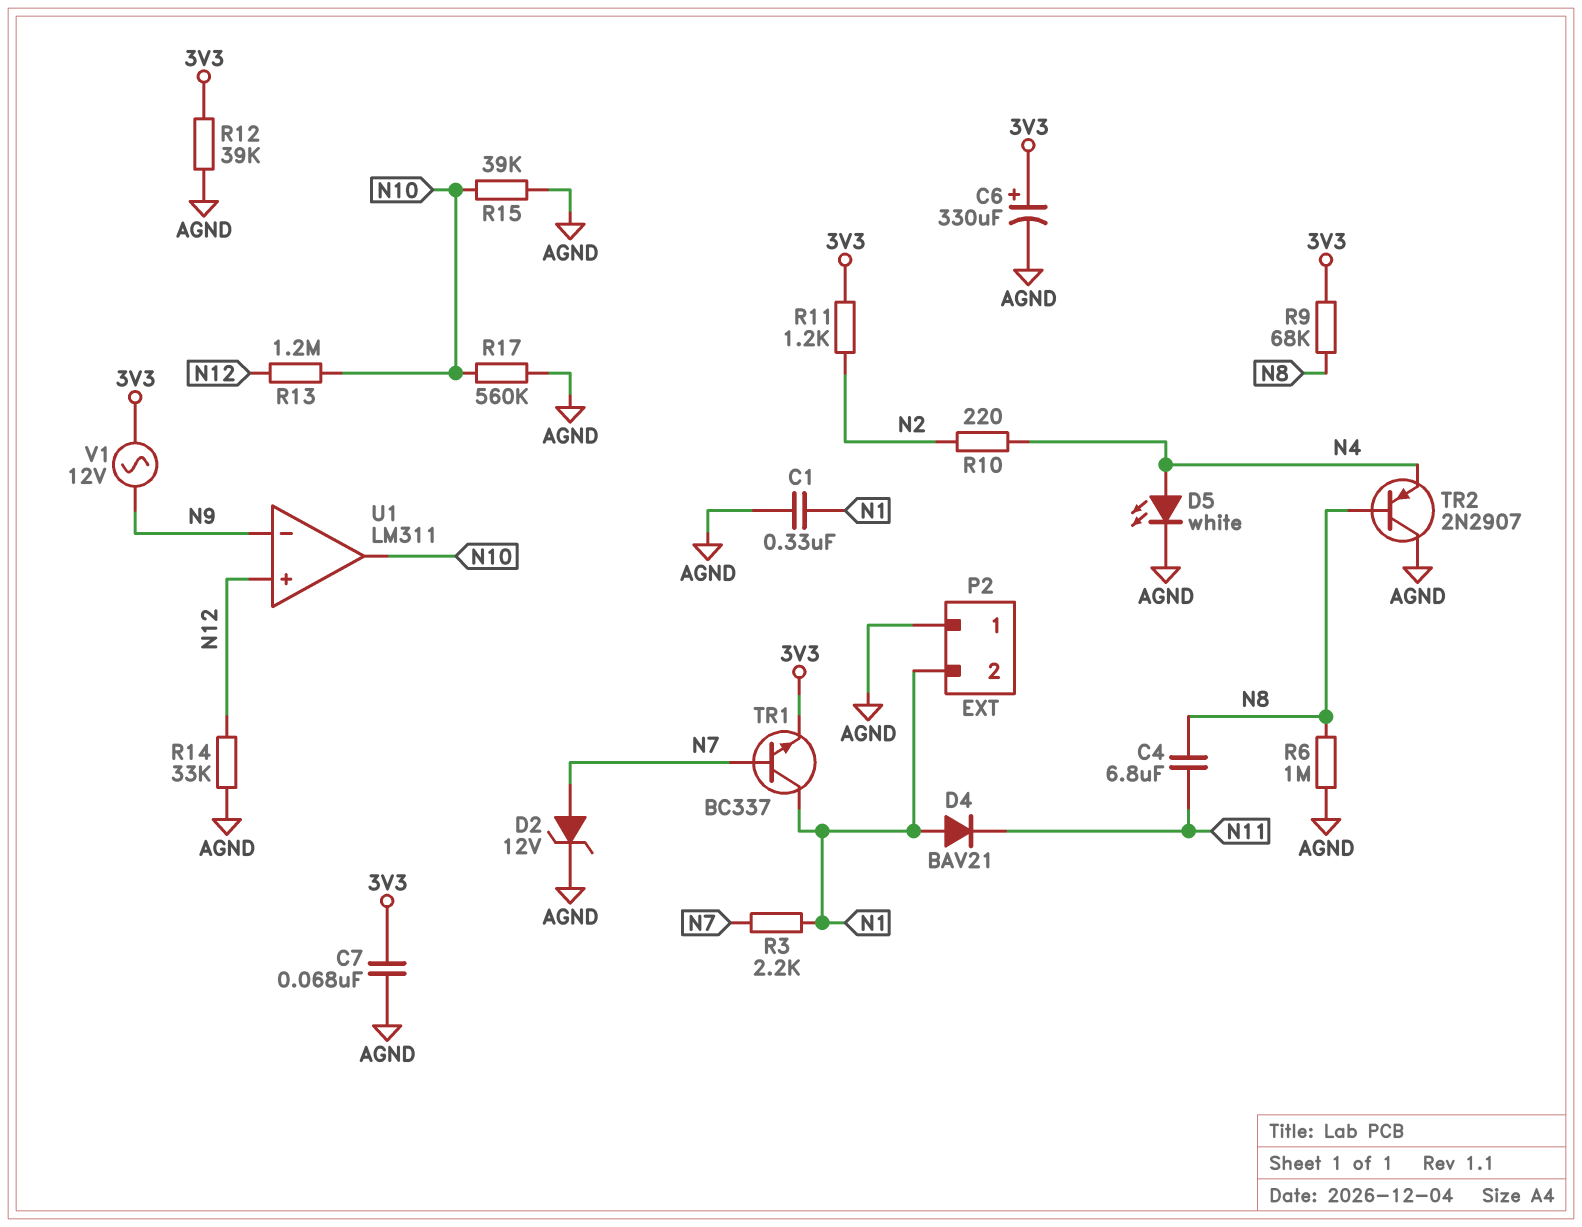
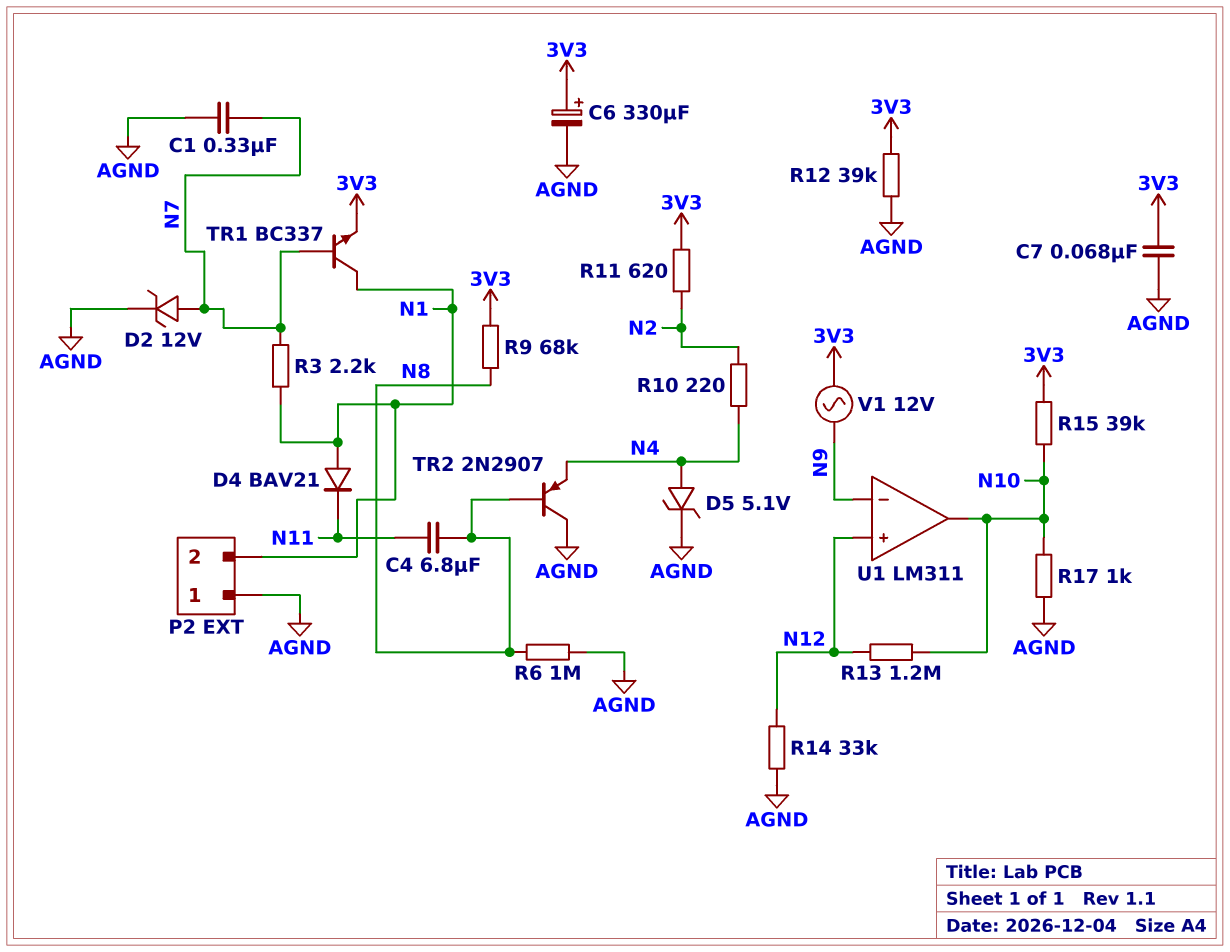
C1: 330nF (AGND, N1) -> 330nF (AGND, N7)
D5: LED white (A N4, K AGND) -> zener 5.1V (A N4, K AGND)
R11: 1.2k (3V3, N2) -> 620 (3V3, N2)
R15: 39k (AGND, N10) -> 39k (3V3, N10)
R17: 560k (AGND, N10) -> 1k (AGND, N10)

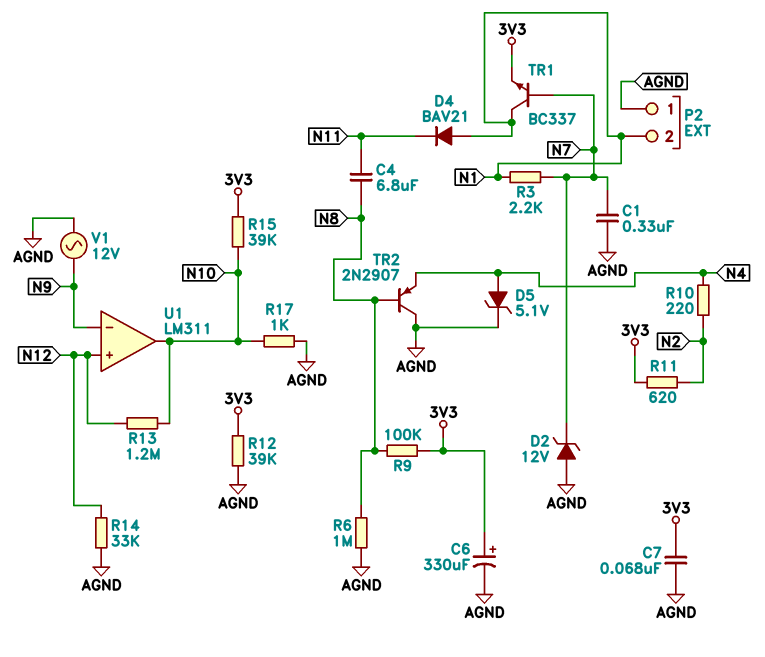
D2: zener 12V (A N7, K AGND) -> zener 12V (A AGND, K N7)
R9: 68k (3V3, N8) -> 100k (3V3, N8)
V1: AC 12V (3V3, N9) -> AC 12V (AGND, N9)

